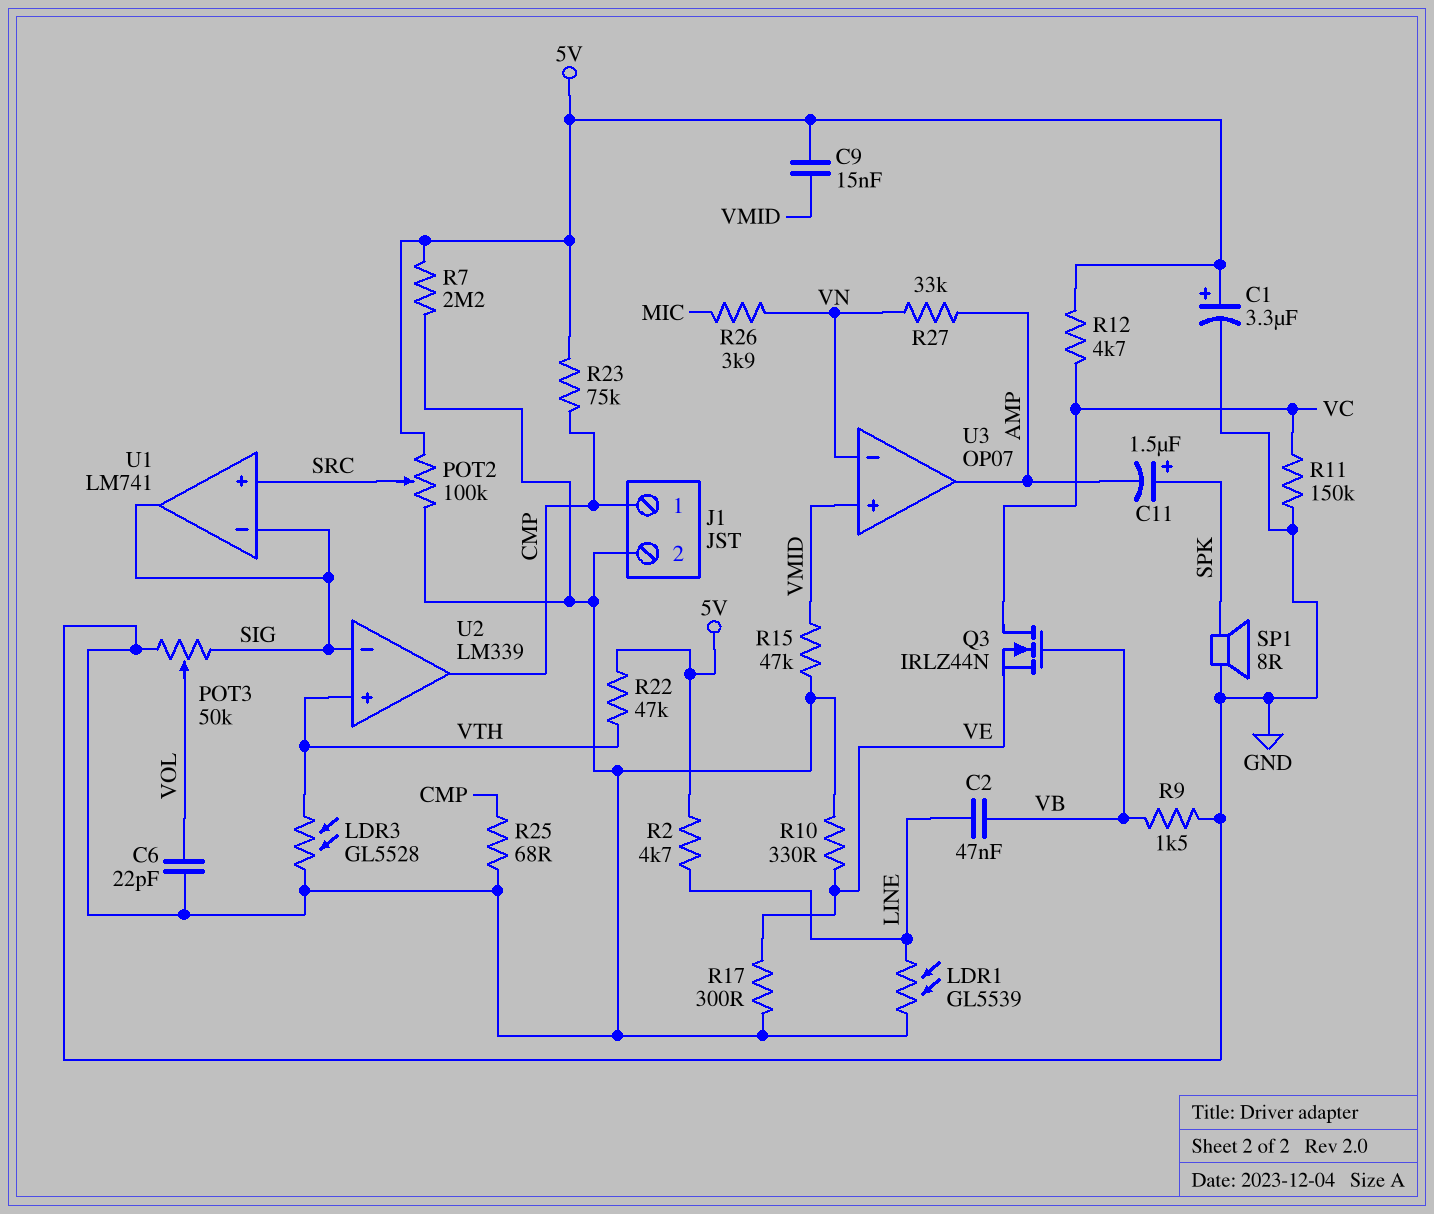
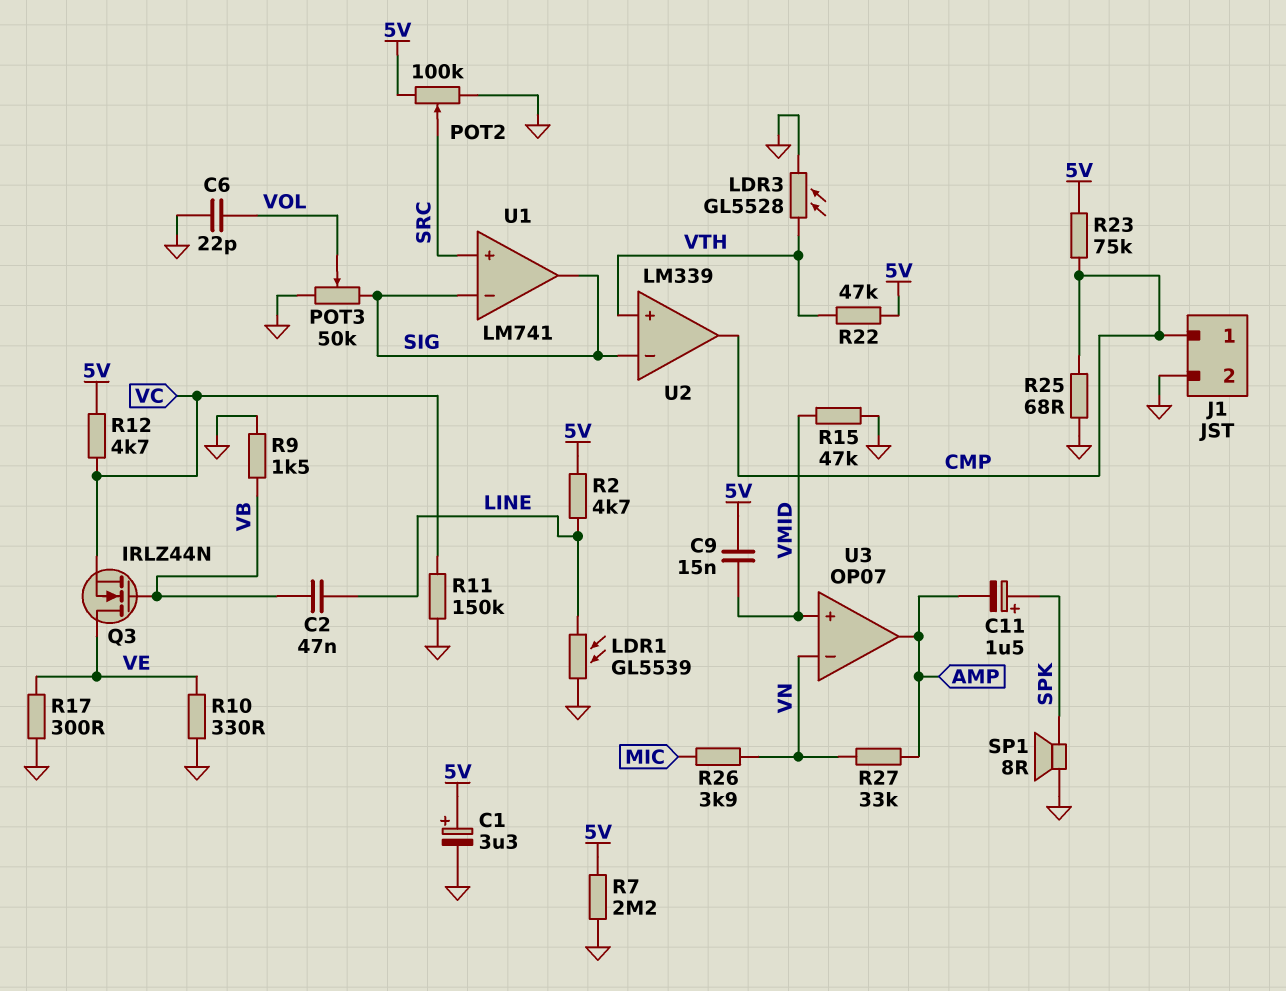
Q3: NMOS IRLZ44N (G VB, D VC, S VE) -> NMOS IRLZ44N (G VB, D VE, S VC)

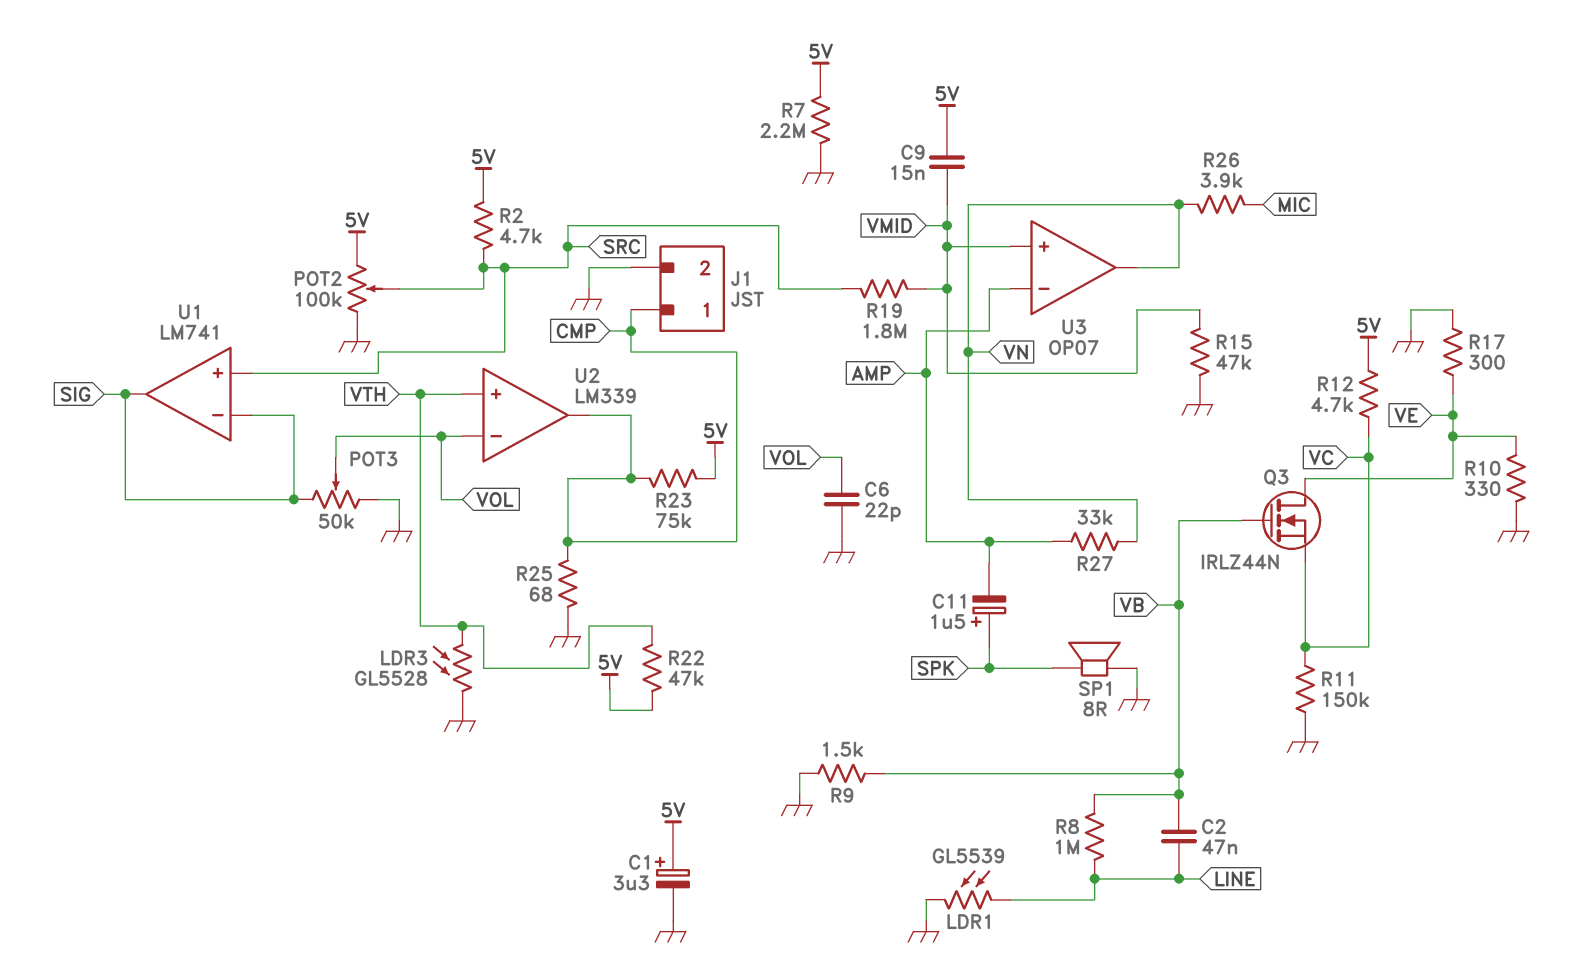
R2: 4.7k (5V, LINE) -> 4.7k (5V, SRC)
R8: none -> 1M (LINE, VB)
R19: none -> 1.8M (SRC, VMID)
U2 pin in-: SIG -> VOL
U3 pin in-: VN -> AMP
U3 pin out: AMP -> VN

